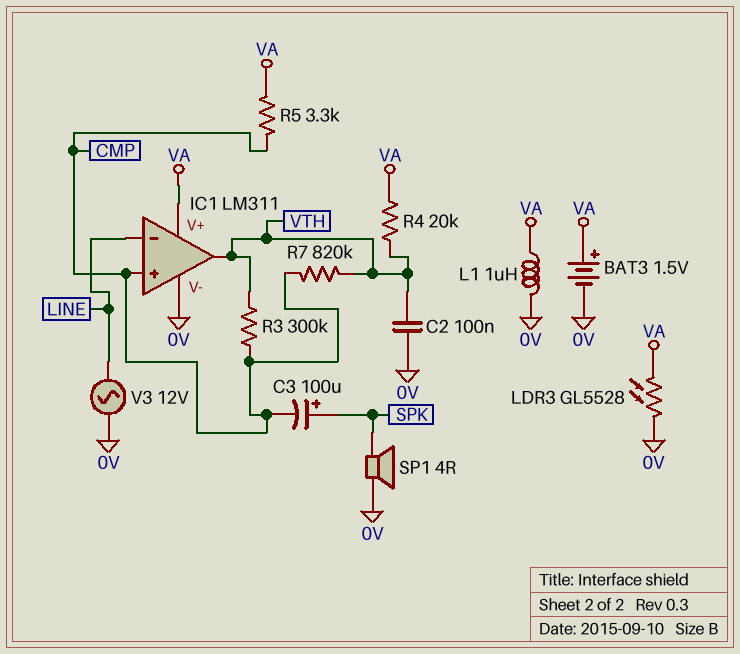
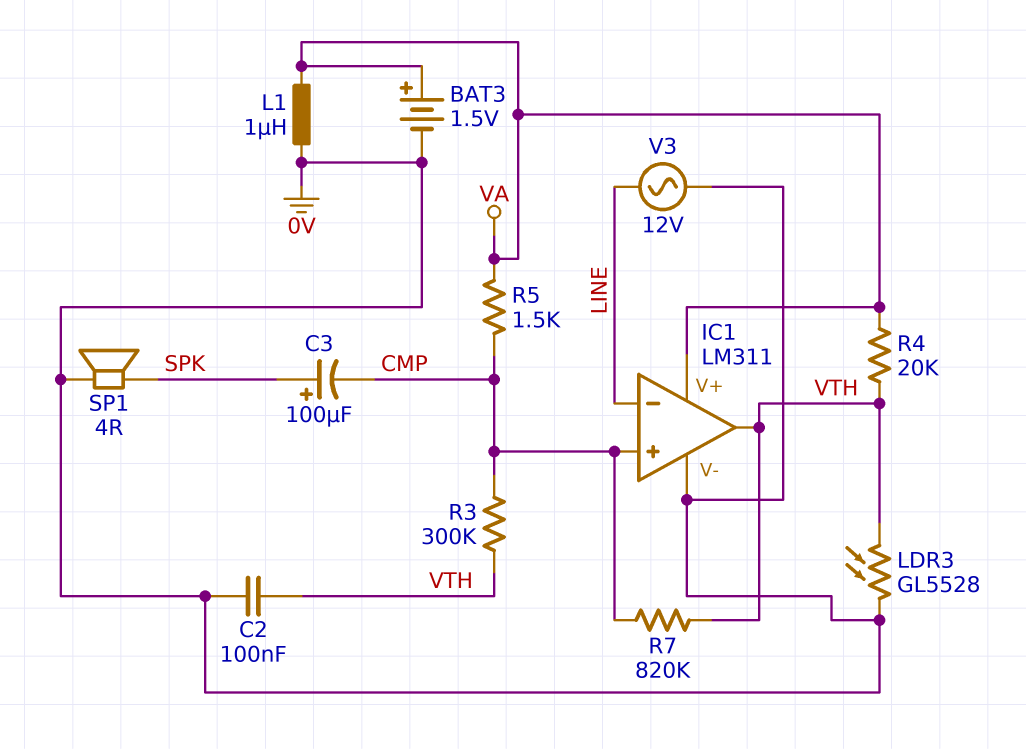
LDR3: GL5528 (0V, VA) -> GL5528 (0V, VTH)
R5: 3.3k (CMP, VA) -> 1.5k (CMP, VA)

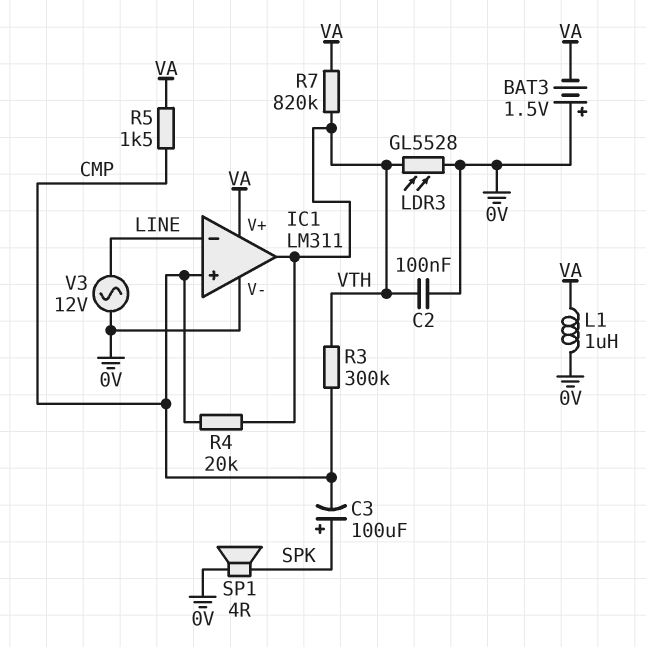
BAT3: 1.5V (plus VA, minus 0V) -> 1.5V (plus 0V, minus VA)
R4: 20k (VA, VTH) -> 20k (CMP, VTH)
R7: 820k (CMP, VTH) -> 820k (VA, VTH)

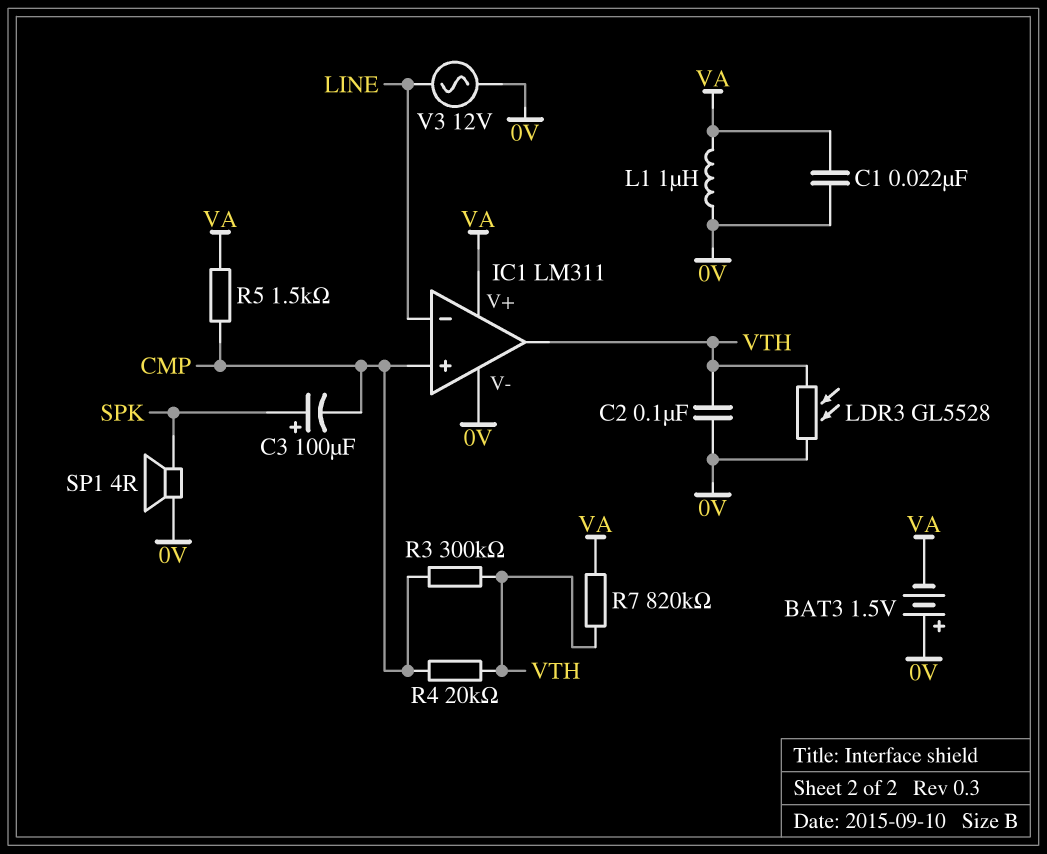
C1: none -> 22nF (0V, VA)

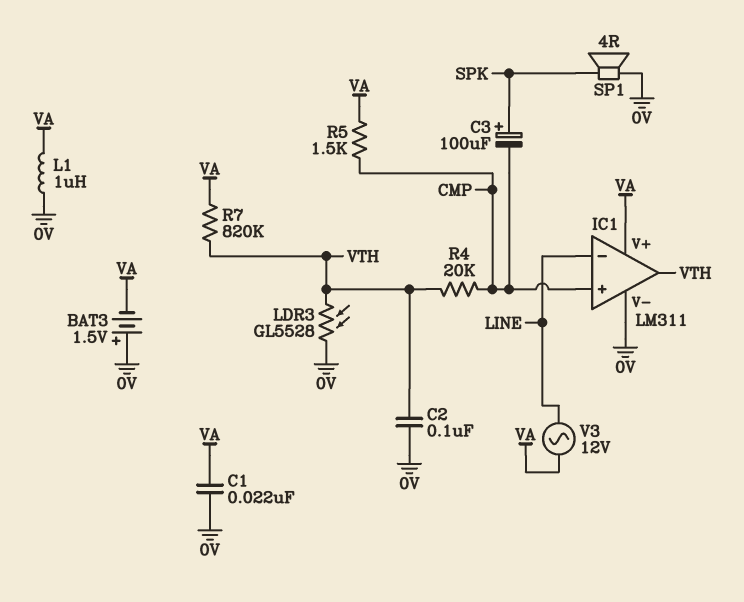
R3: 300k (CMP, VTH) -> none
V3: AC 12V (0V, LINE) -> AC 12V (LINE, VA)

